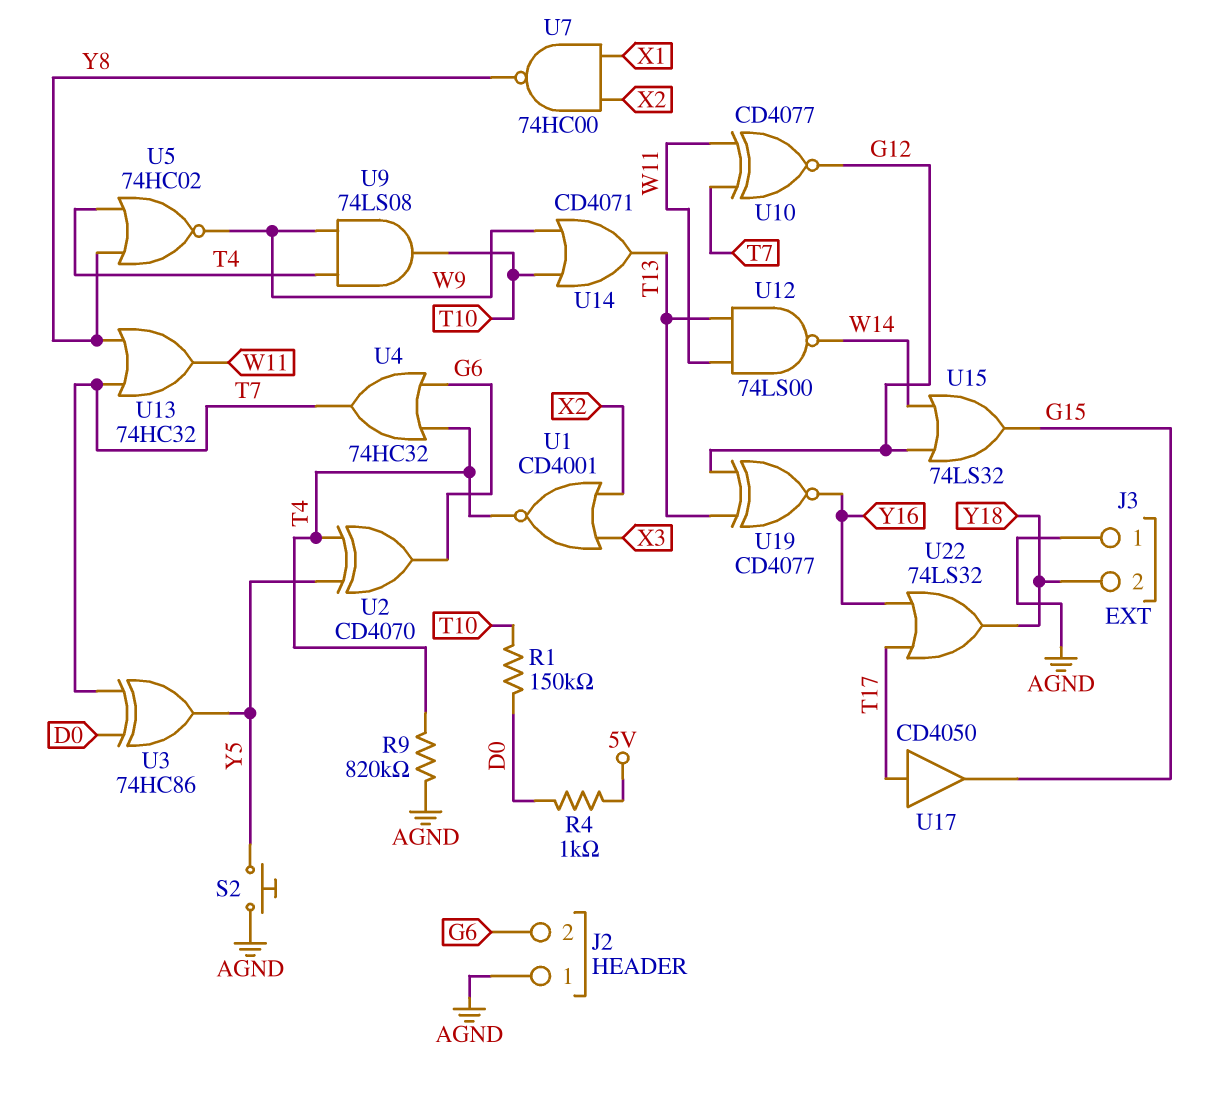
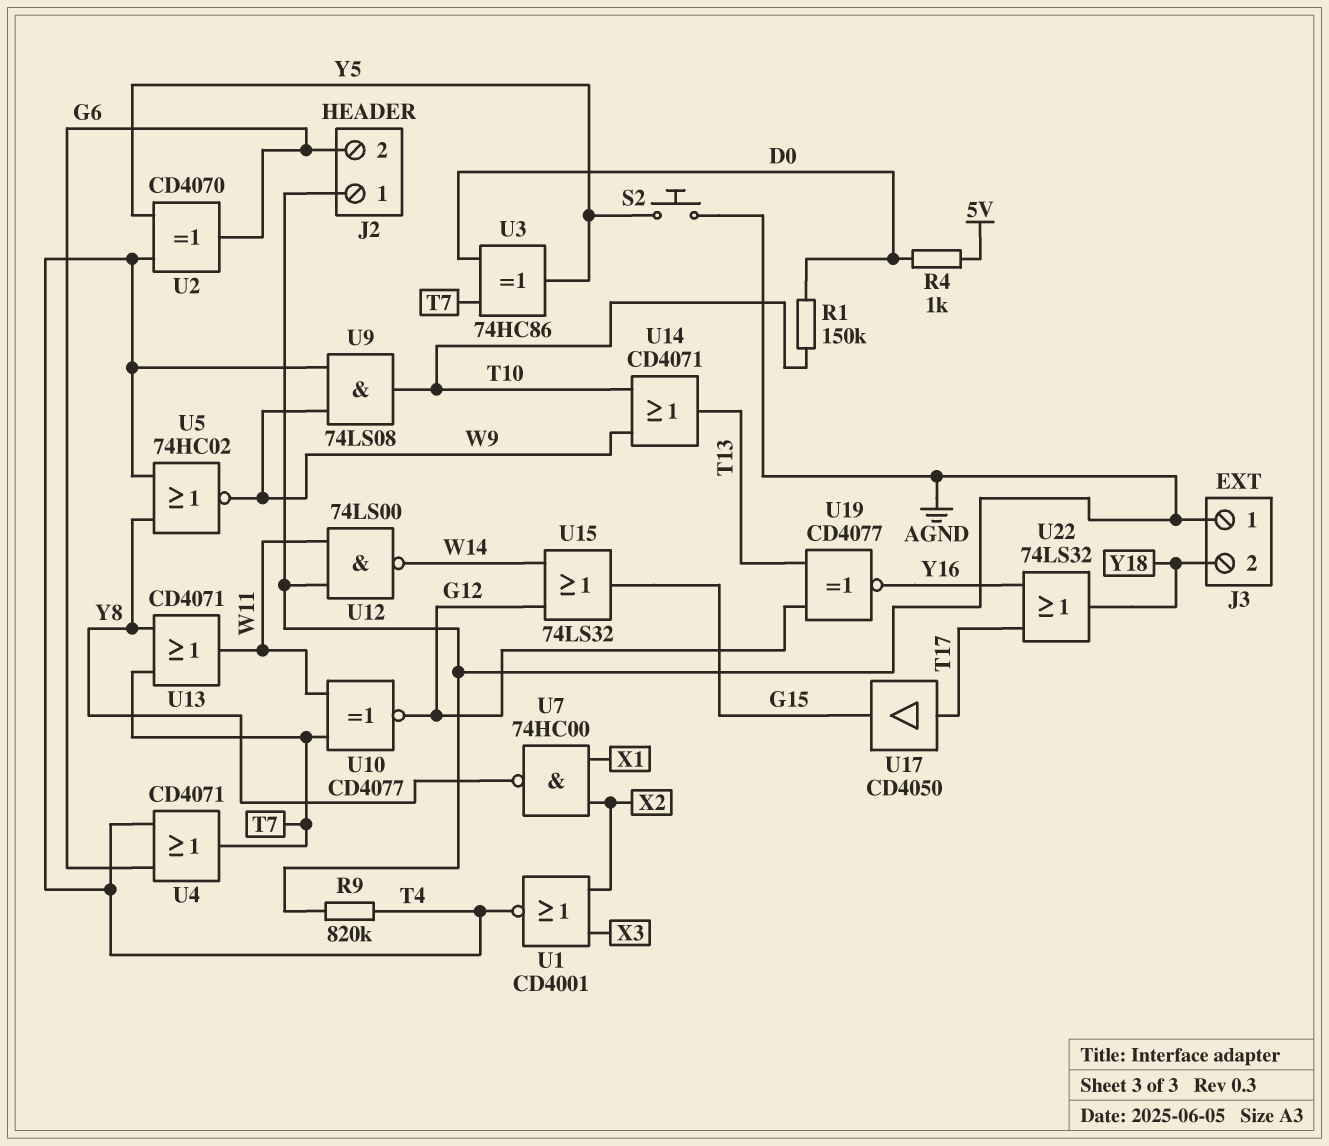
U4: OR 74HC32 (in G6, in T4, out T7) -> OR CD4071 (in G6, in T4, out T7)
U12: NAND 74LS00 (in T13, in W11, out W14) -> NAND 74LS00 (in AGND, in W11, out W14)
U13: OR 74HC32 (in T7, in Y8, out W11) -> OR CD4071 (in T7, in Y8, out W11)

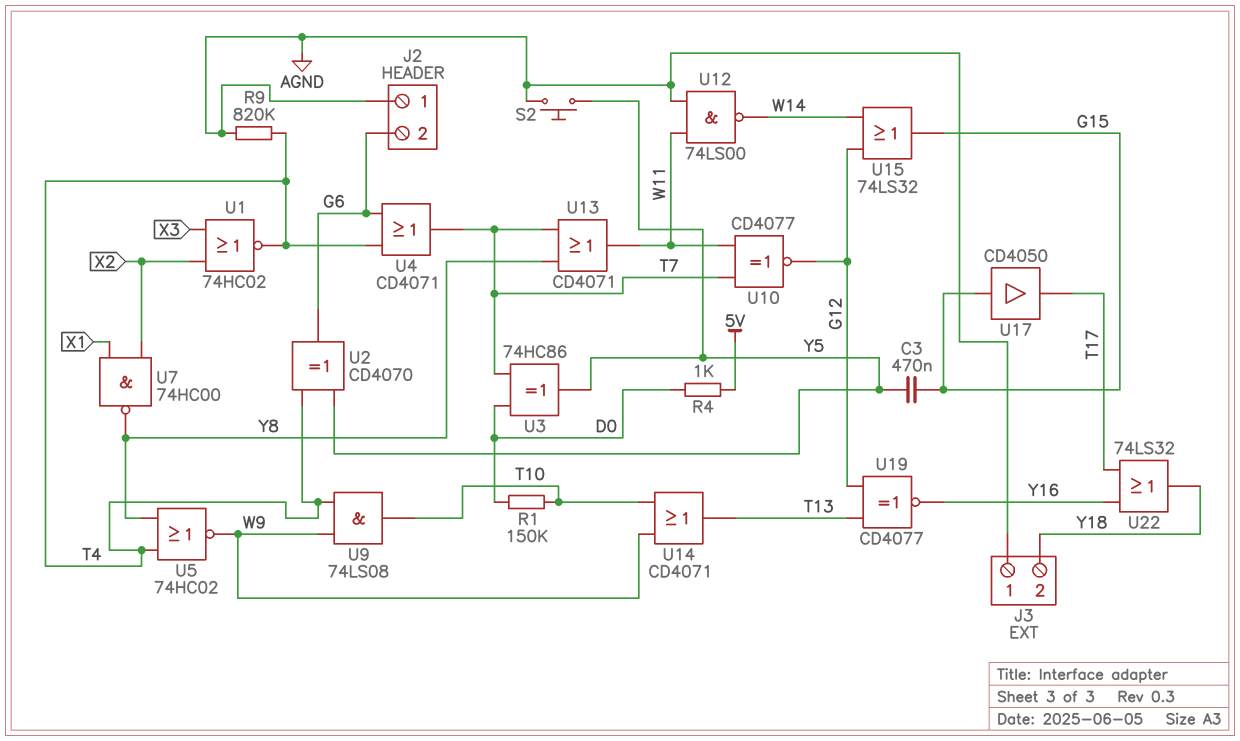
C3: none -> 470nF (G15, Y5)
U1: NOR CD4001 (in X2, in X3, out T4) -> NOR 74HC02 (in X2, in X3, out T4)
U17: buffer CD4050 (in T17, out G15) -> buffer CD4050 (in G15, out T17)

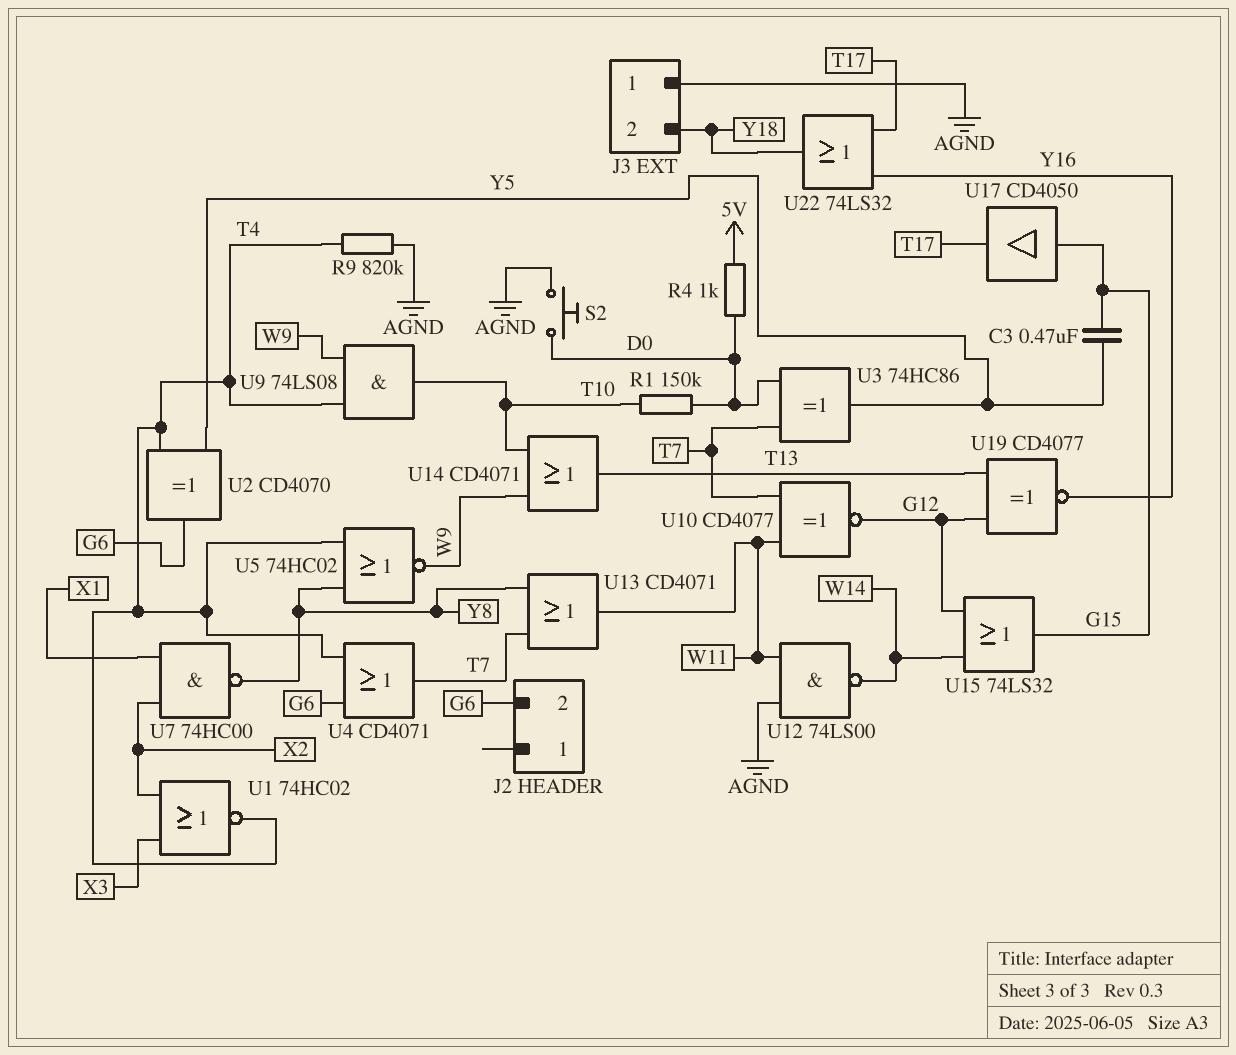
J2 pin 1: AGND -> none
S2: button (AGND, Y5) -> button (AGND, D0)

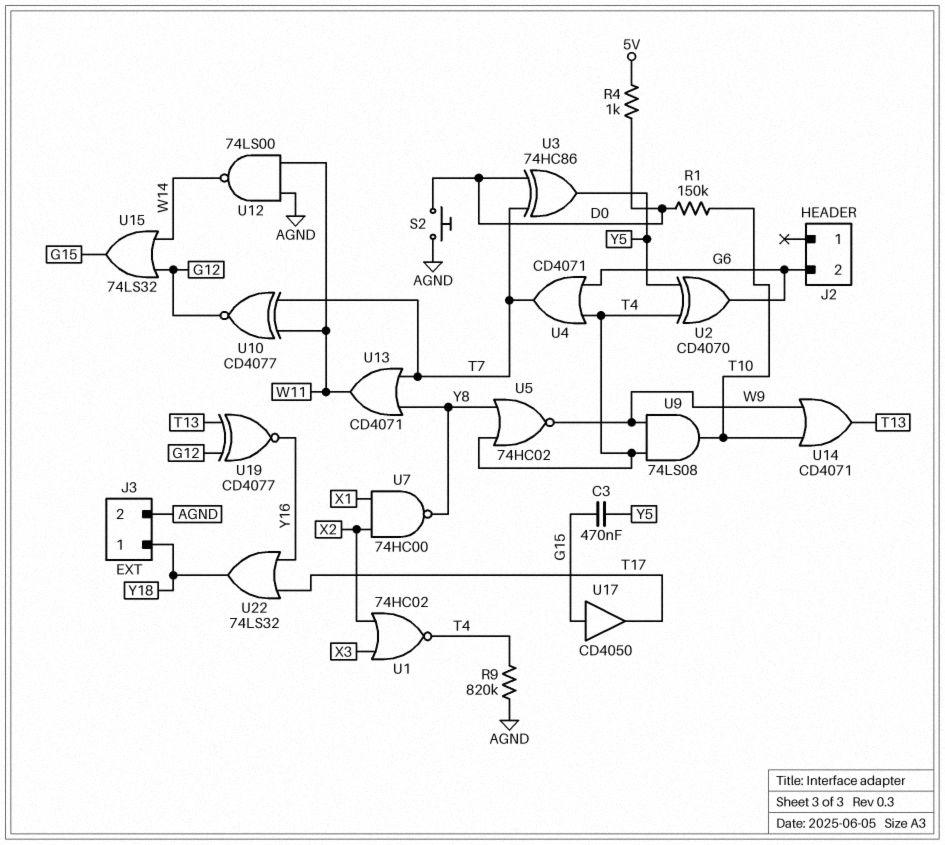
J3 pin 1: AGND -> Y18
J3 pin 2: Y18 -> AGND

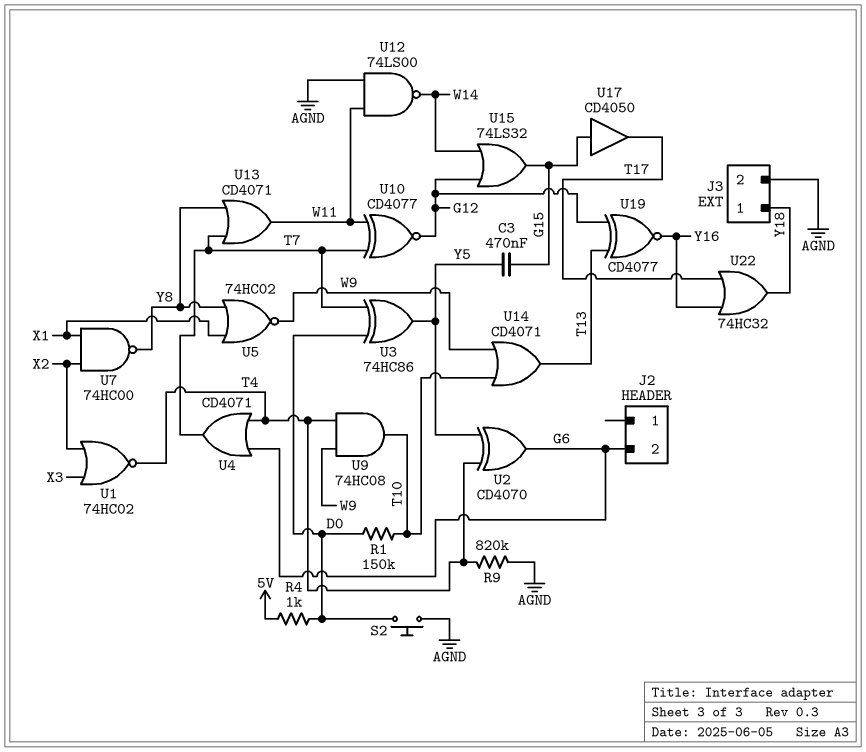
U5: NOR 74HC02 (in T4, in Y8, out W9) -> NOR 74HC02 (in X1, in Y8, out W9)
U9: AND 74LS08 (in T4, in W9, out T10) -> AND 74HC08 (in T4, in W9, out T10)
U22: OR 74LS32 (in T17, in Y16, out Y18) -> OR 74HC32 (in T17, in Y16, out Y18)

